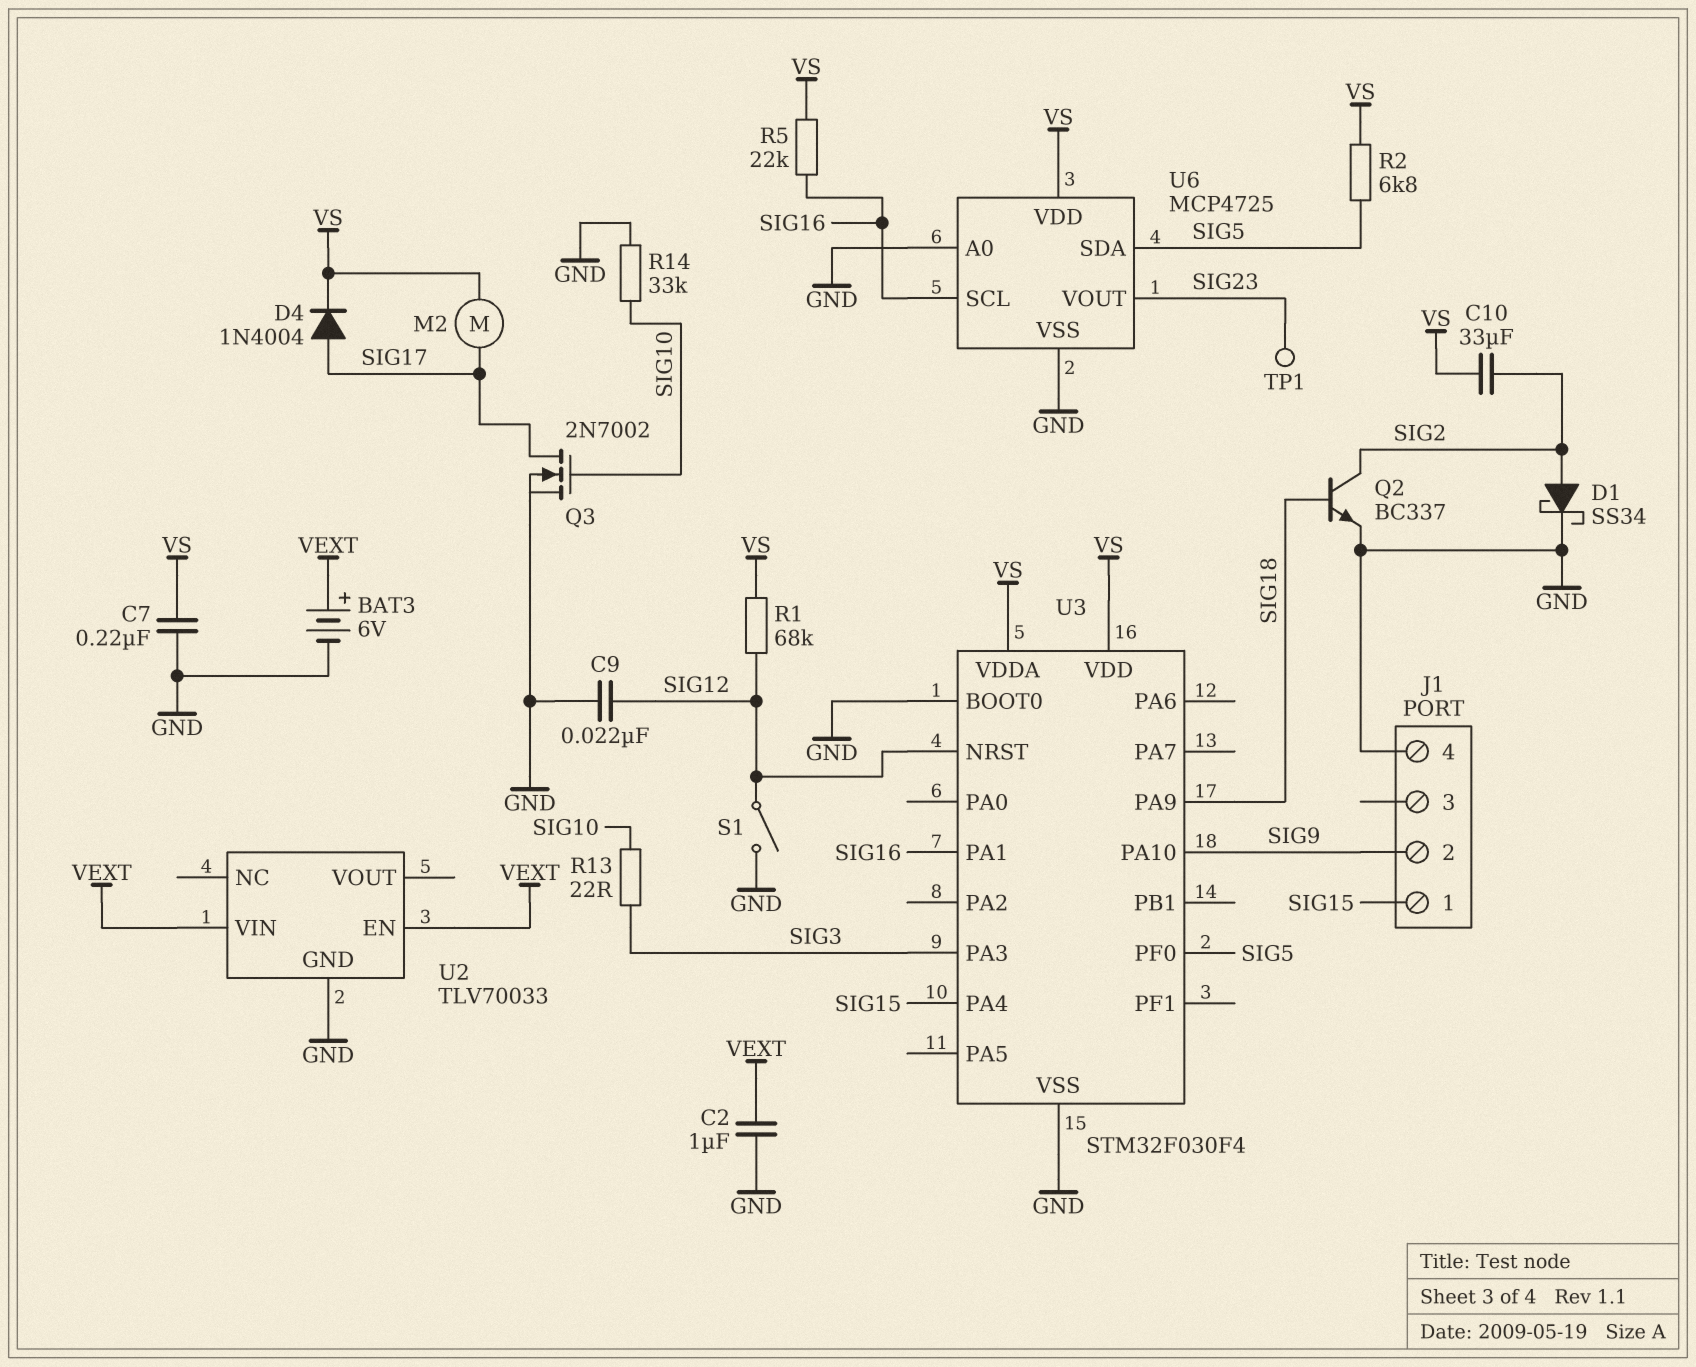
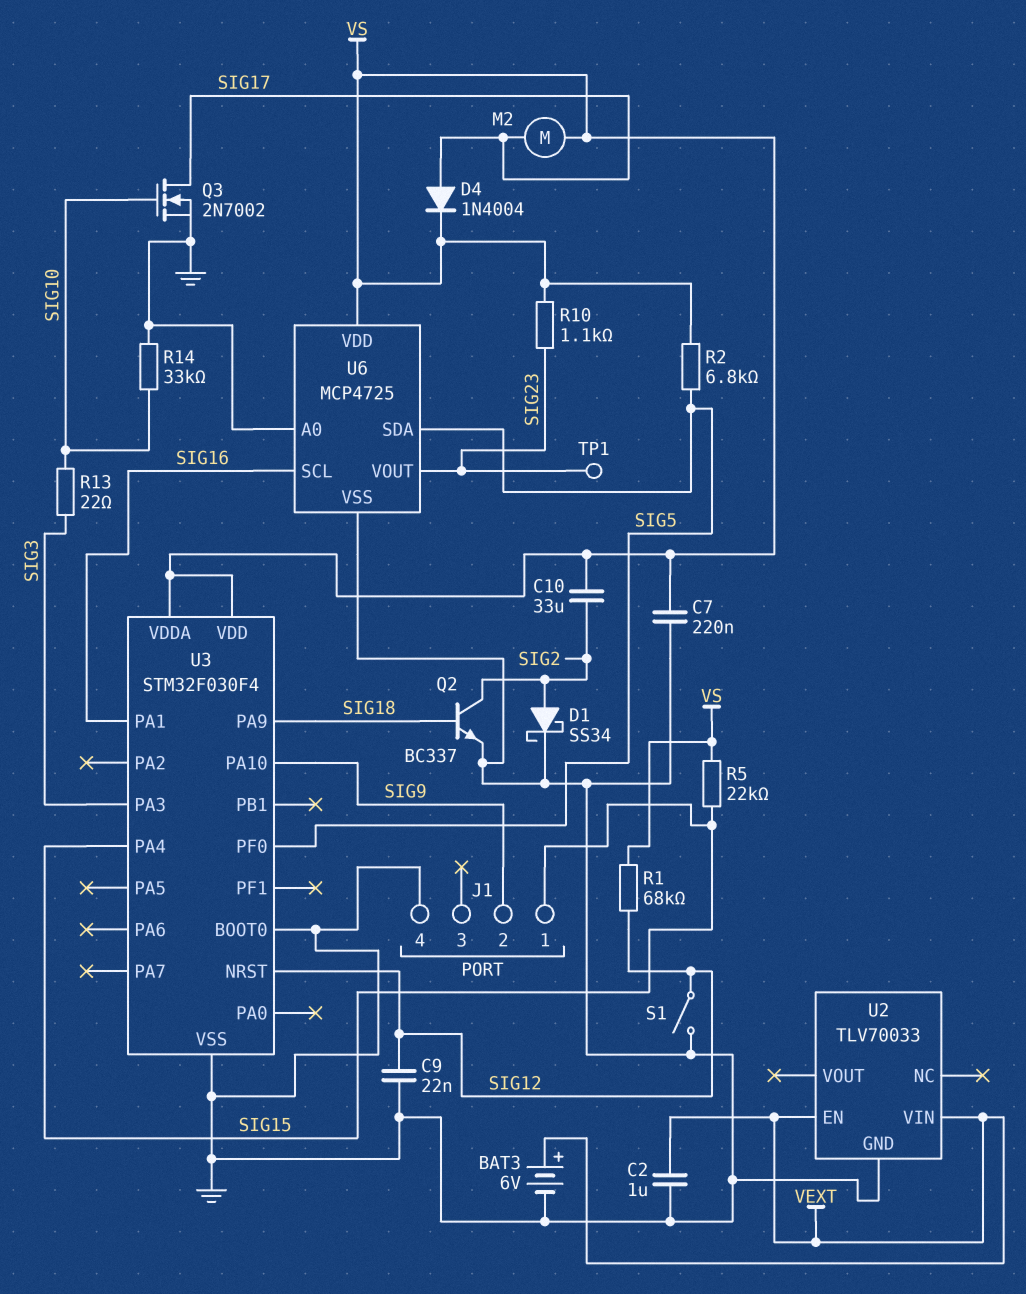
R5: 22k (SIG16, VS) -> 22k (SIG15, VS)
R10: none -> 1.1k (SIG23, VS)

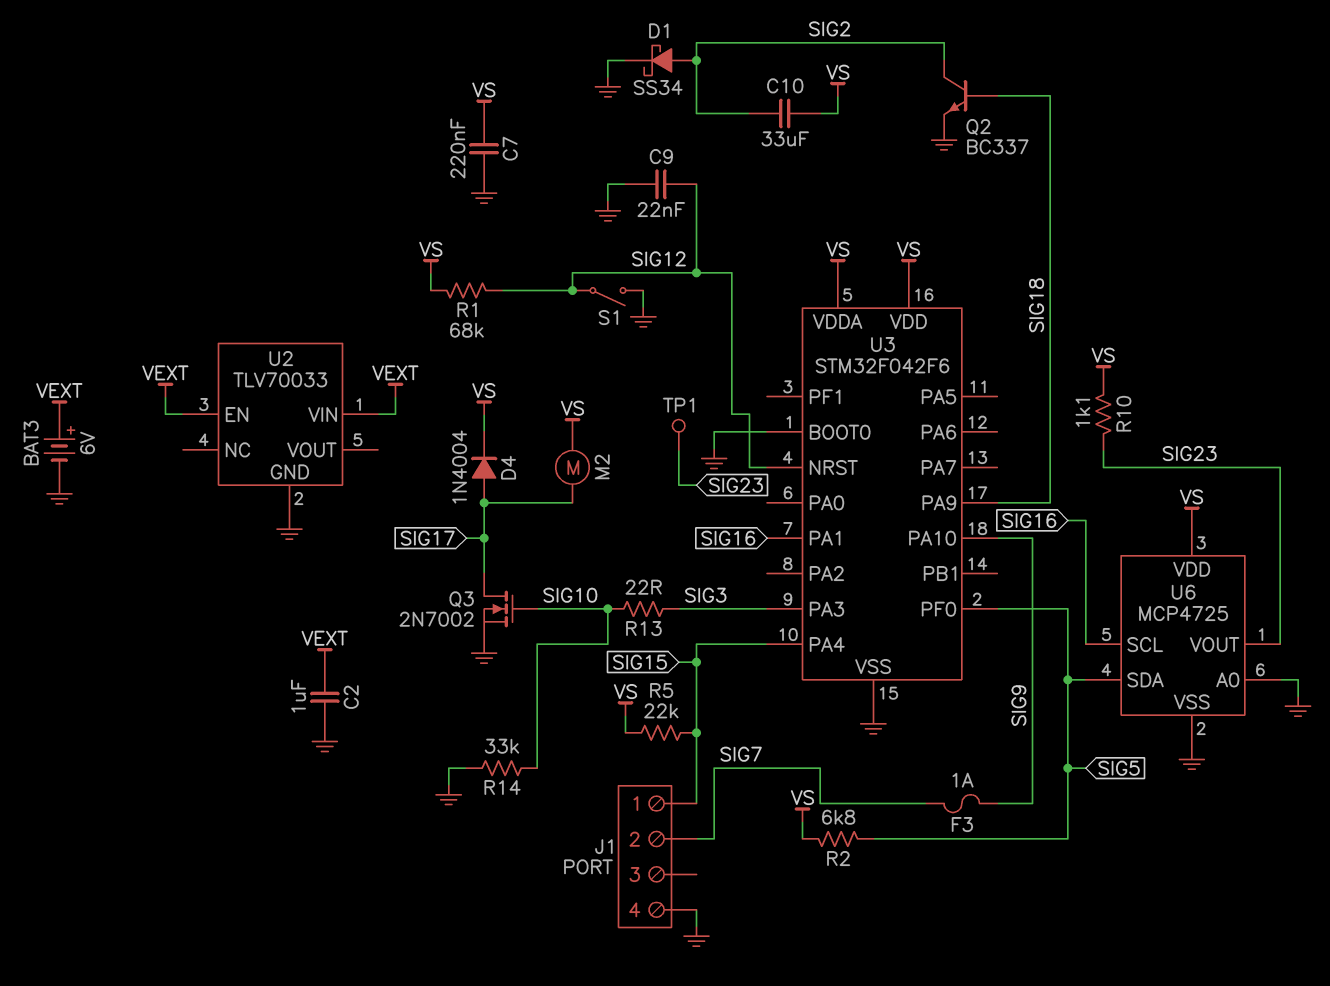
F3: none -> 1A (SIG7, SIG9)
J1 pin 2: SIG9 -> SIG7
U3: STM32F030F4 -> STM32F042F6

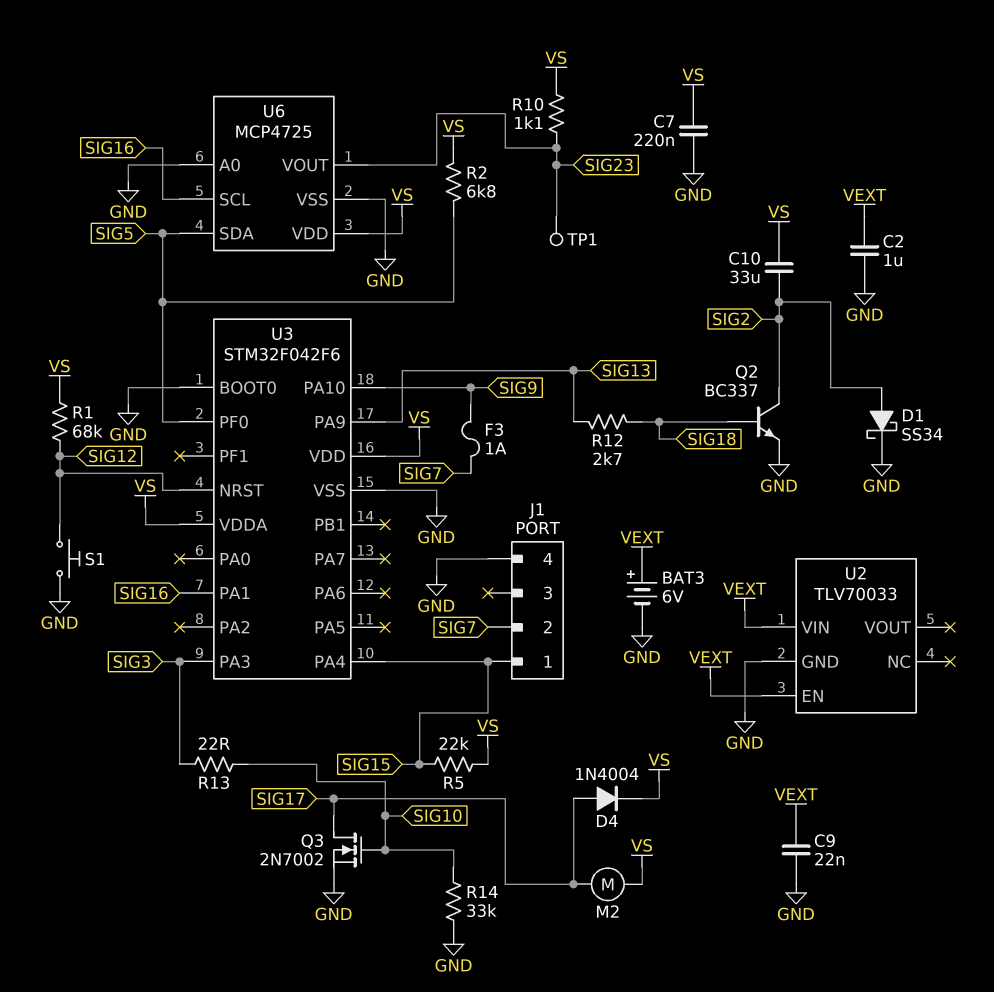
C9: 22nF (GND, SIG12) -> 22nF (GND, VEXT)
R12: none -> 2.7k (SIG13, SIG18)
S1: switch (GND, SIG12) -> button (GND, SIG12)
U3 pin PA9: SIG18 -> SIG13

